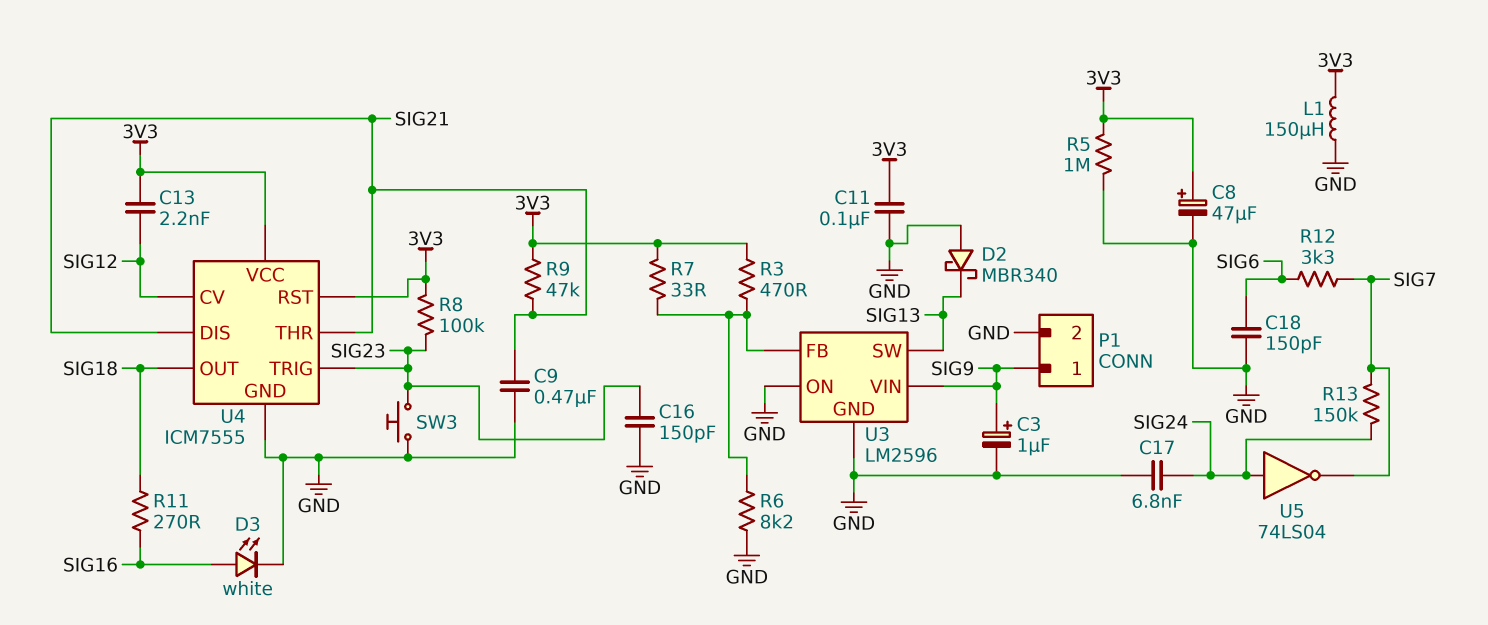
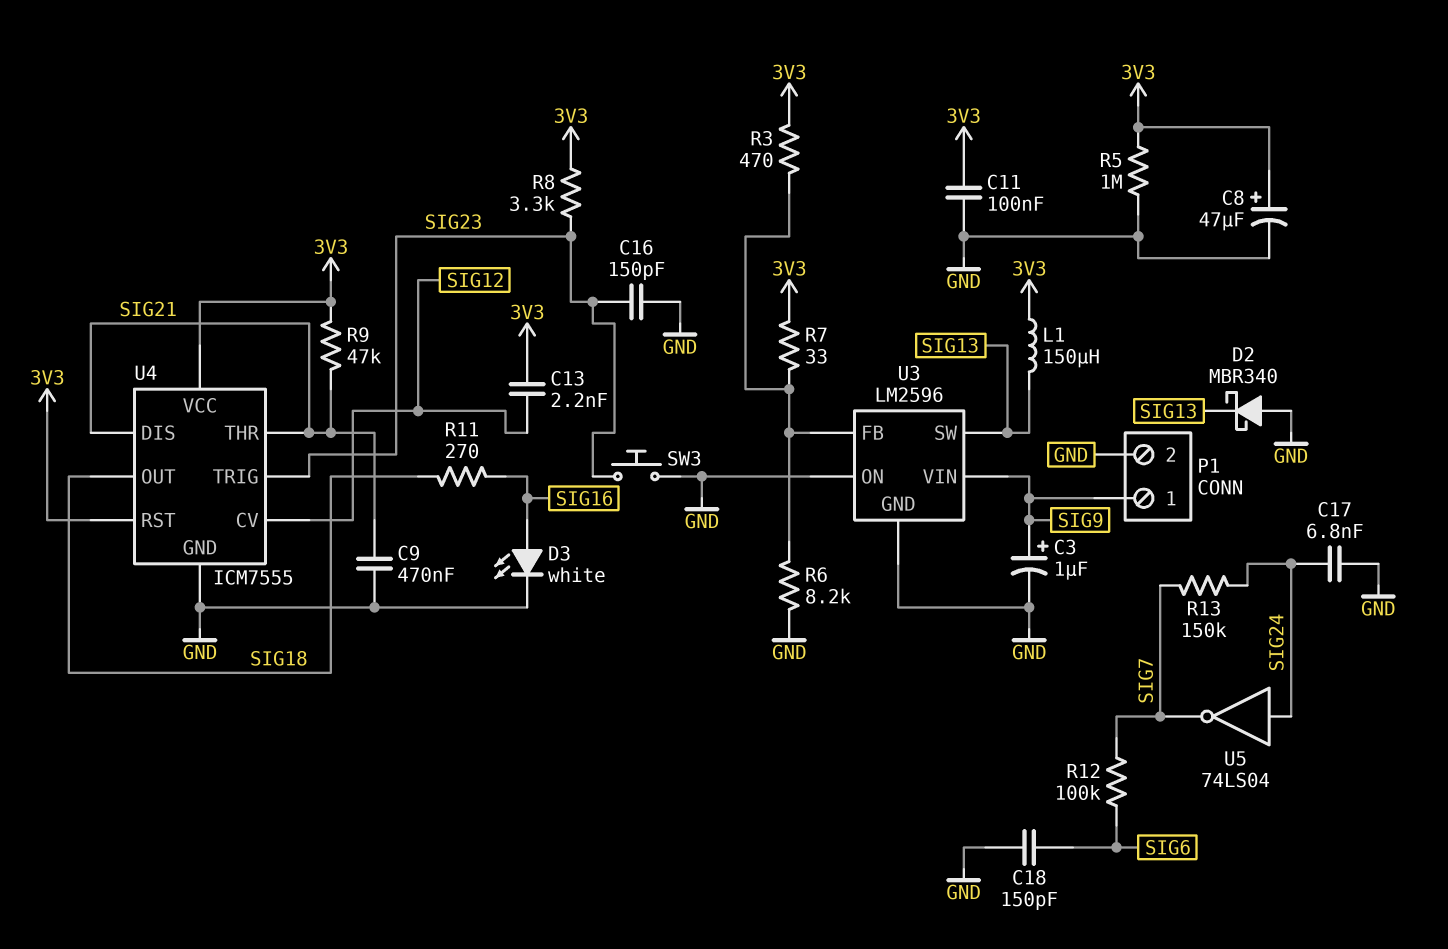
L1: 150uH (3V3, GND) -> 150uH (3V3, SIG13)
R8: 100k (3V3, SIG23) -> 3.3k (3V3, SIG23)
R12: 3.3k (SIG6, SIG7) -> 100k (SIG6, SIG7)

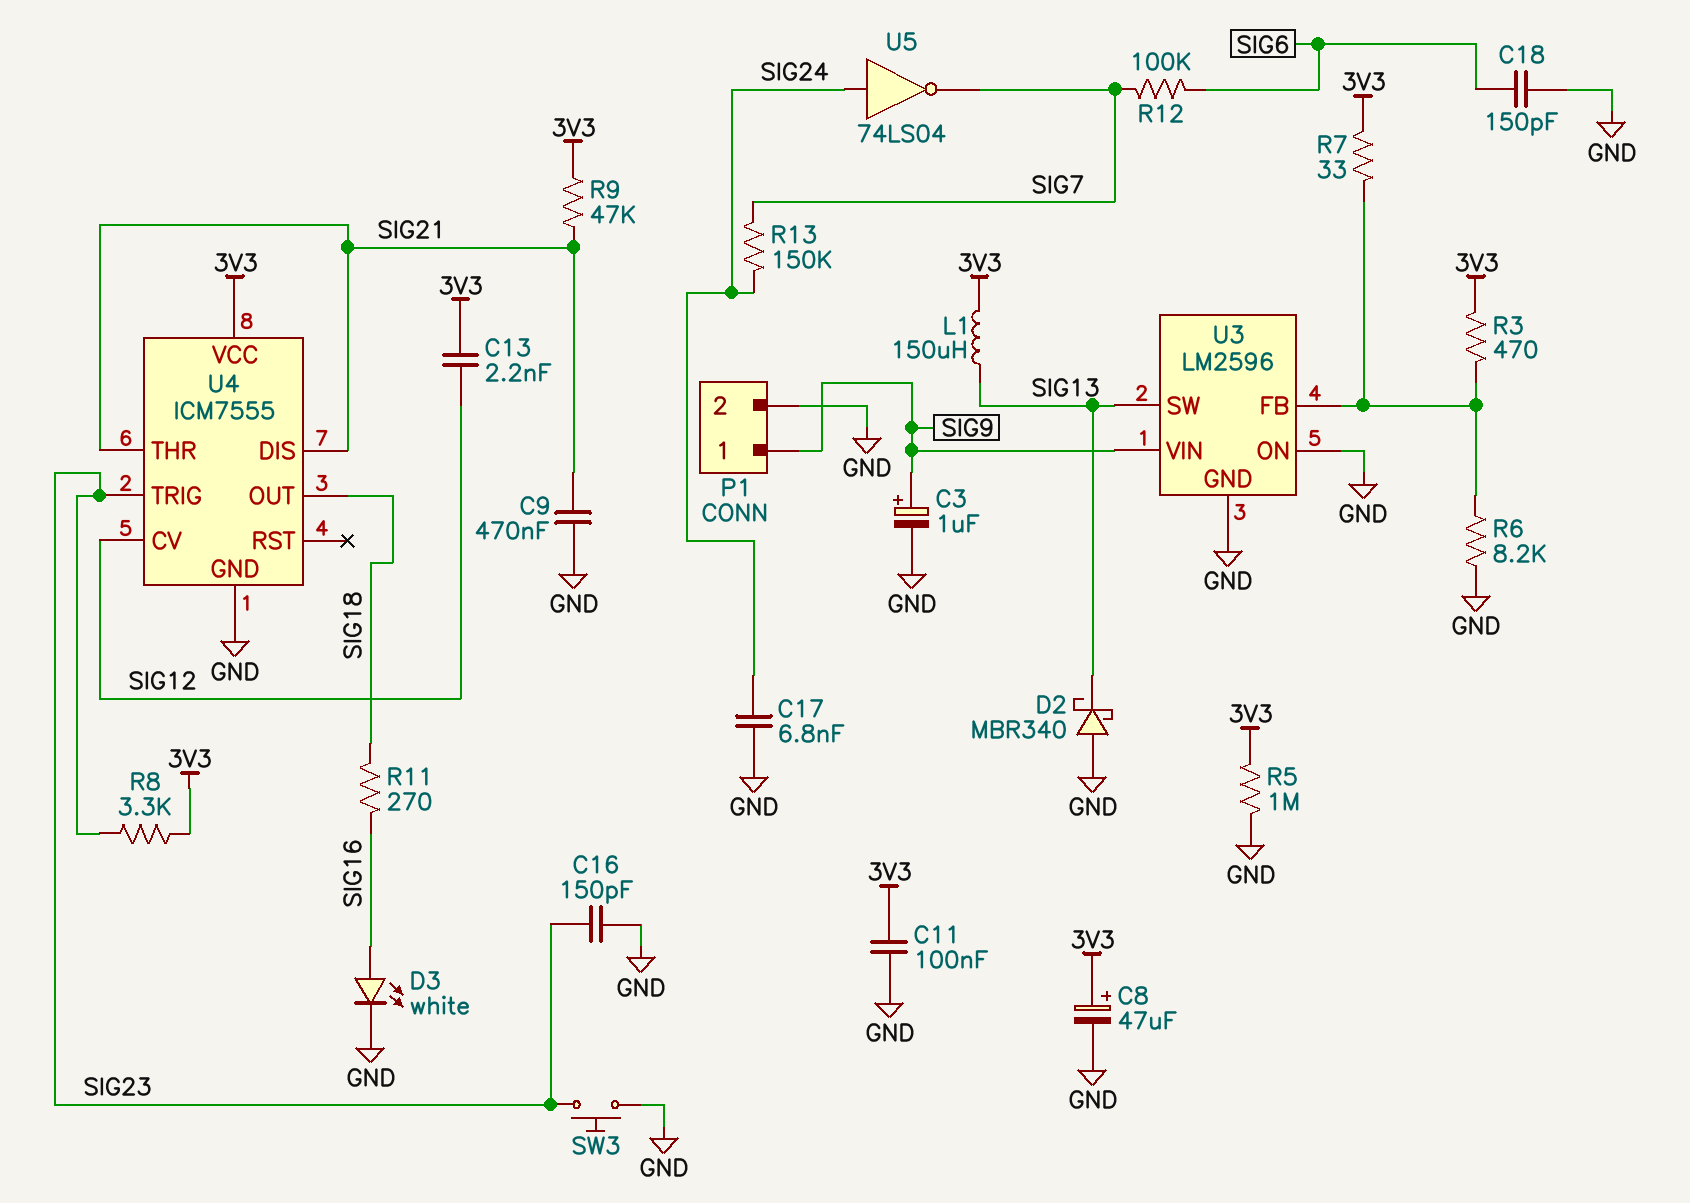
U4 pin RST: 3V3 -> none

